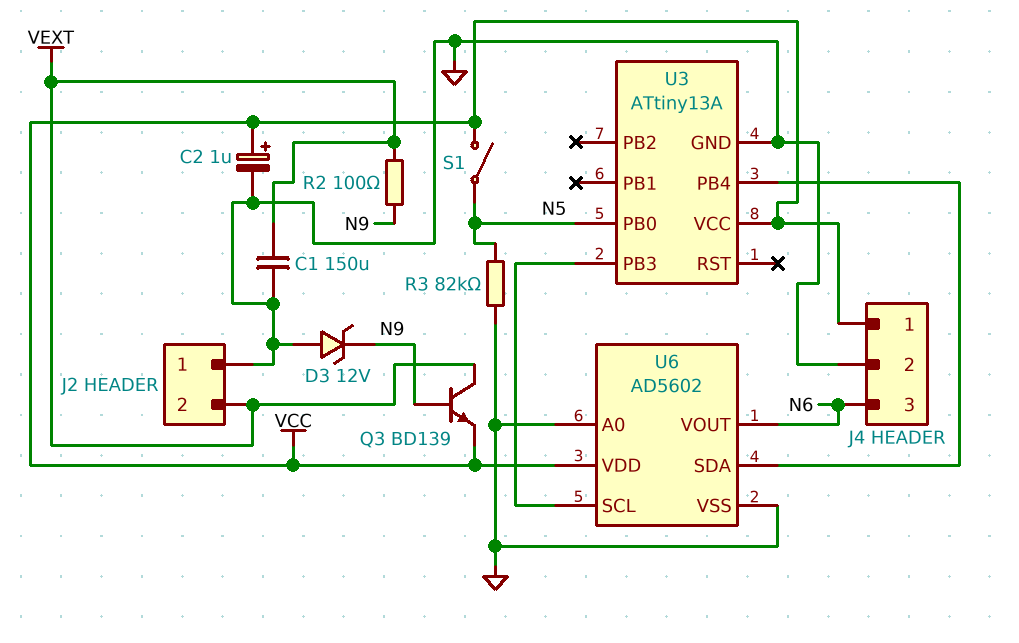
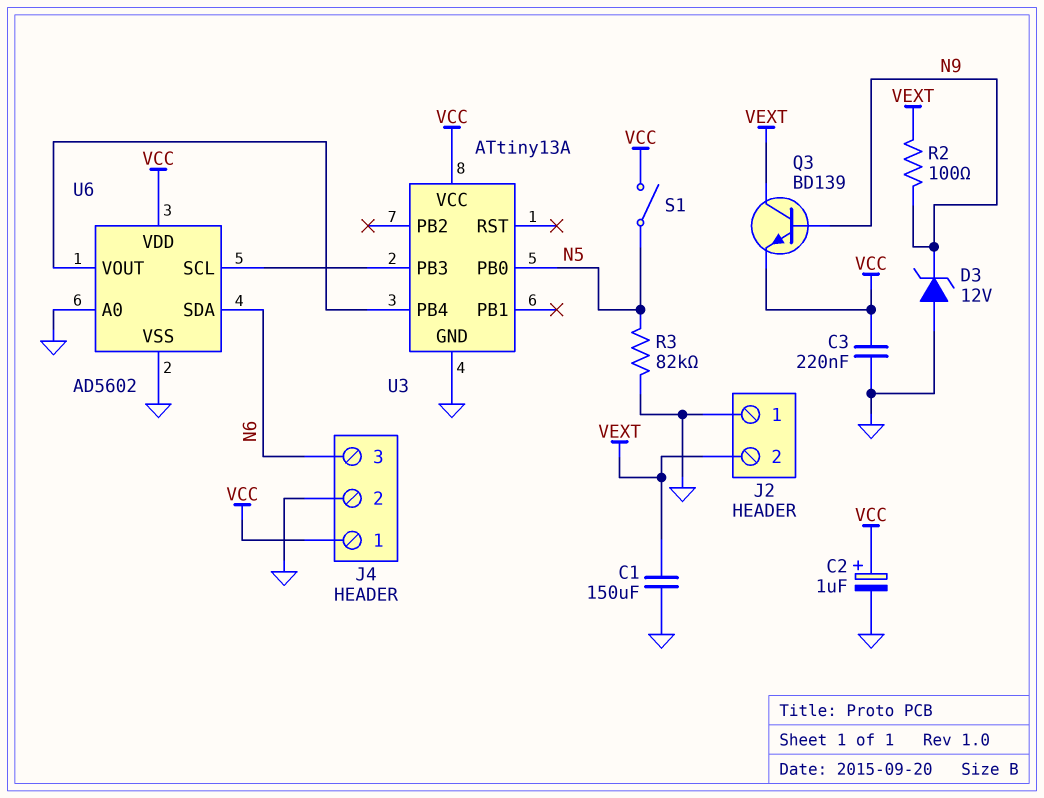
C3: none -> 220nF (GND, VCC)
U6 pin SDA: U3/PB4 -> N6
U6 pin VOUT: N6 -> U3/PB4

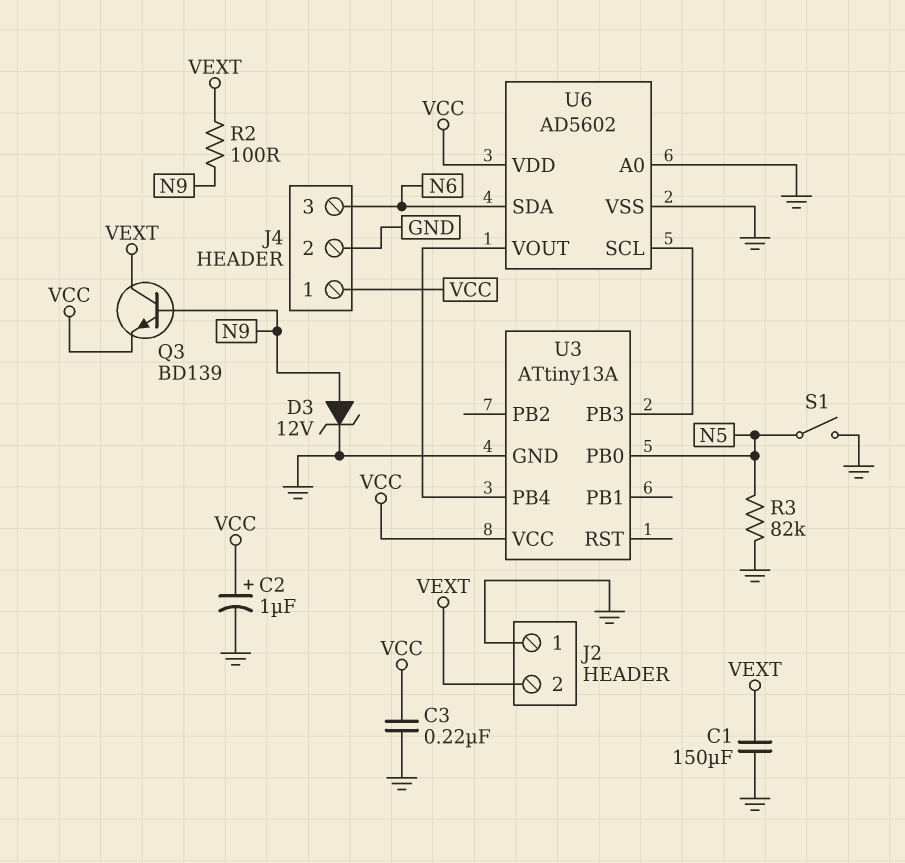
D3: zener 12V (A GND, K N9) -> zener 12V (A N9, K GND)
S1: switch (N5, VCC) -> switch (GND, N5)

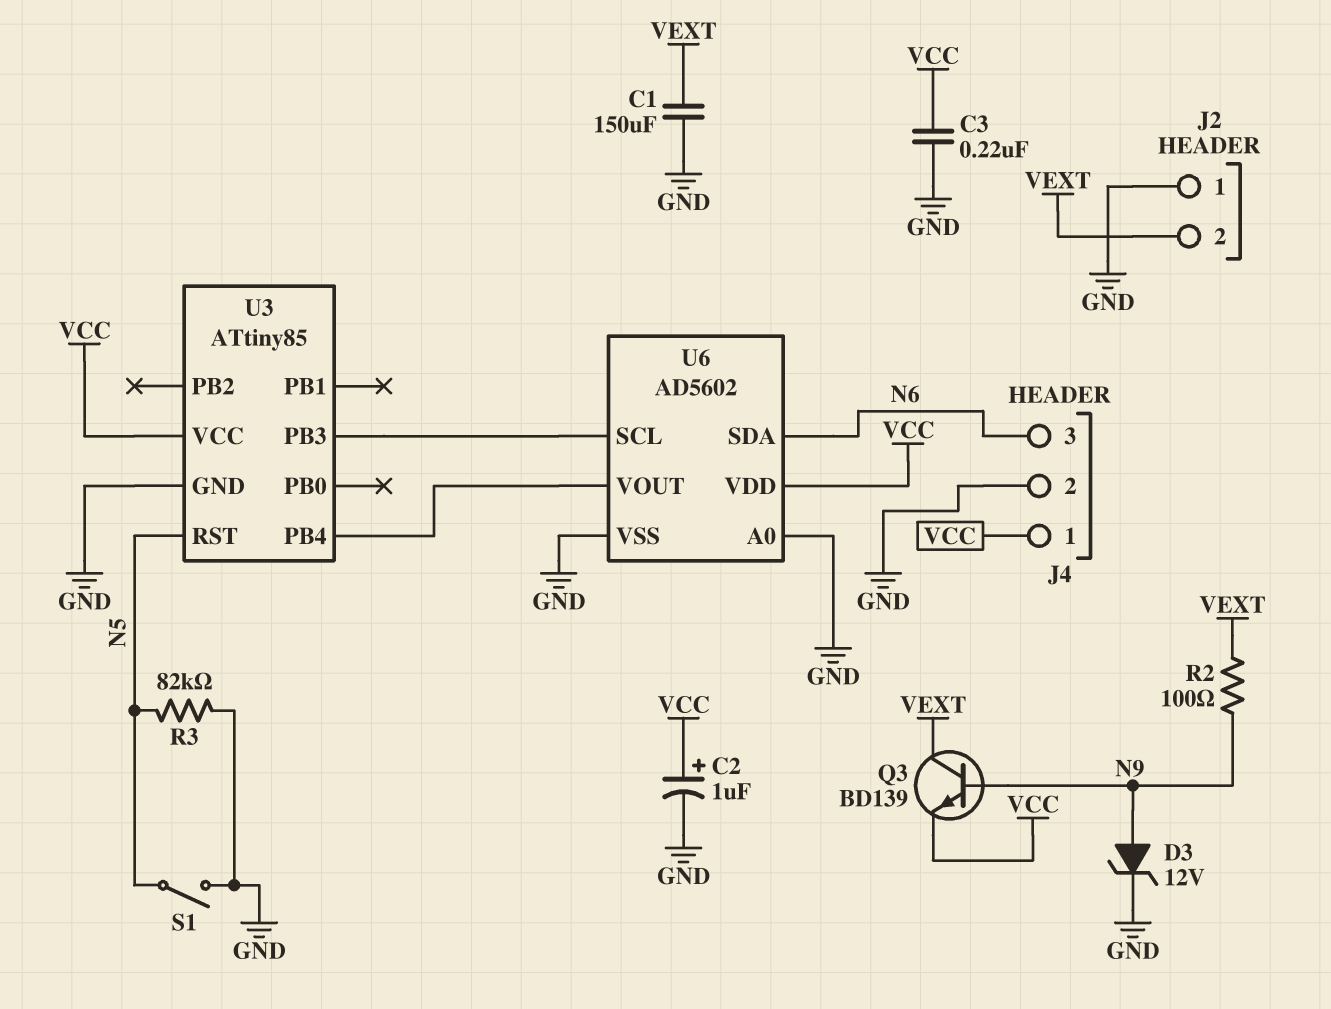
U3: ATtiny13A -> ATtiny85
U3 pin PB0: N5 -> none
U3 pin RST: none -> N5

